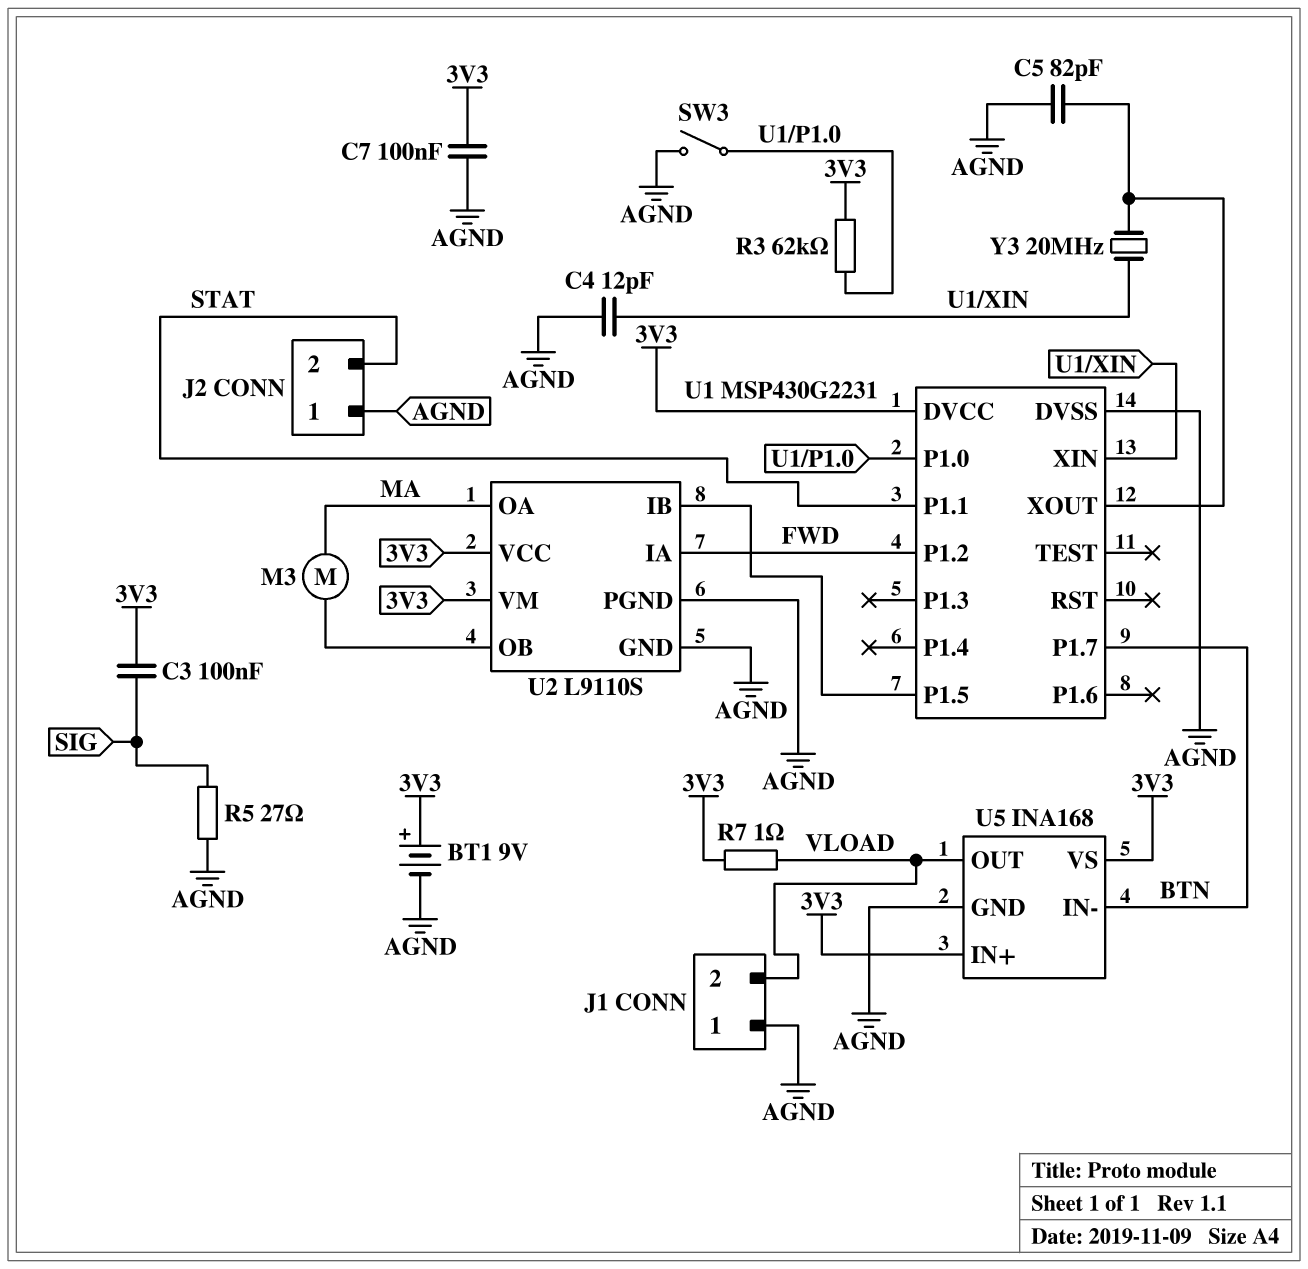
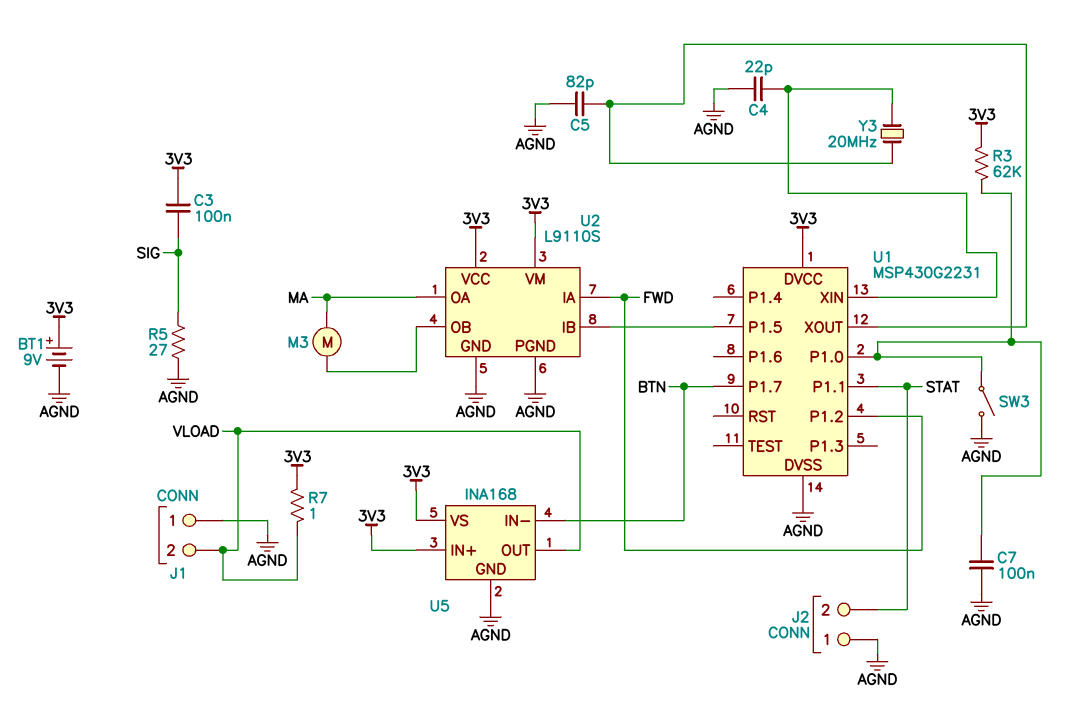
C4: 12pF (AGND, U1/XIN) -> 22pF (AGND, U1/XIN)
C7: 100nF (3V3, AGND) -> 100nF (AGND, U1/P1.0)

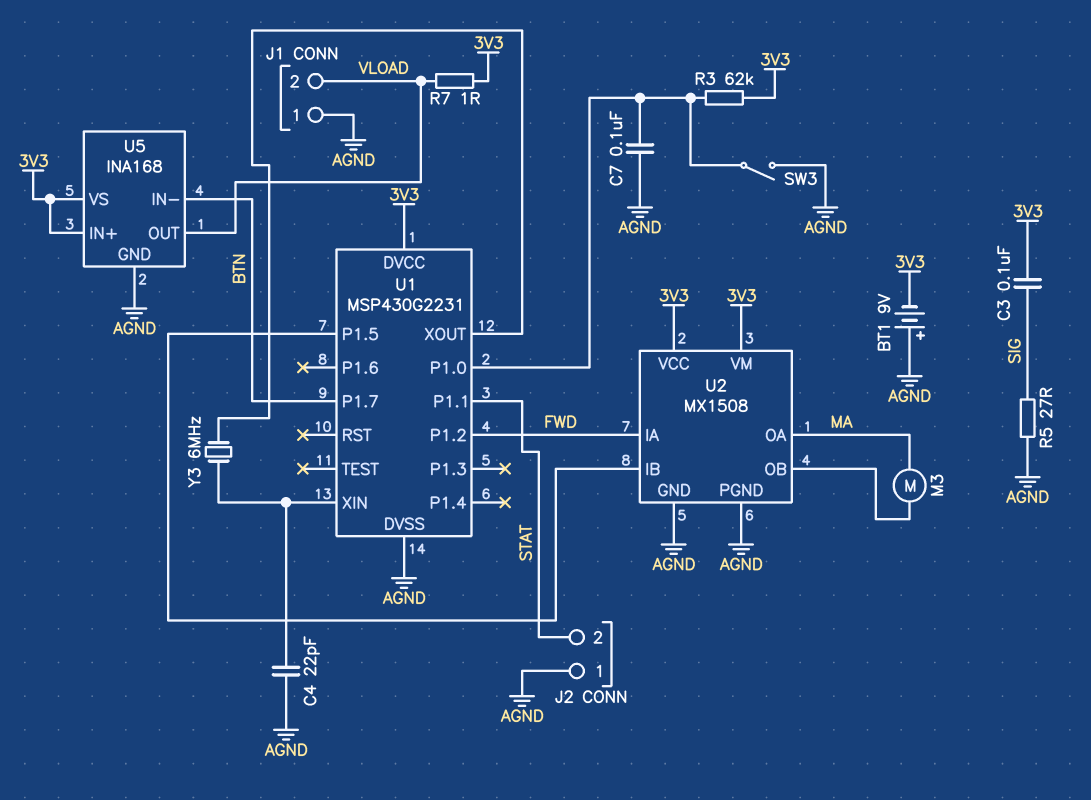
BT1: 9V (plus 3V3, minus AGND) -> 9V (plus AGND, minus 3V3)
C5: 82pF (AGND, U1/XOUT) -> none
U2: L9110S -> MX1508
Y3: 20MHz (U1/XIN, U1/XOUT) -> 6MHz (U1/XIN, U1/XOUT)

